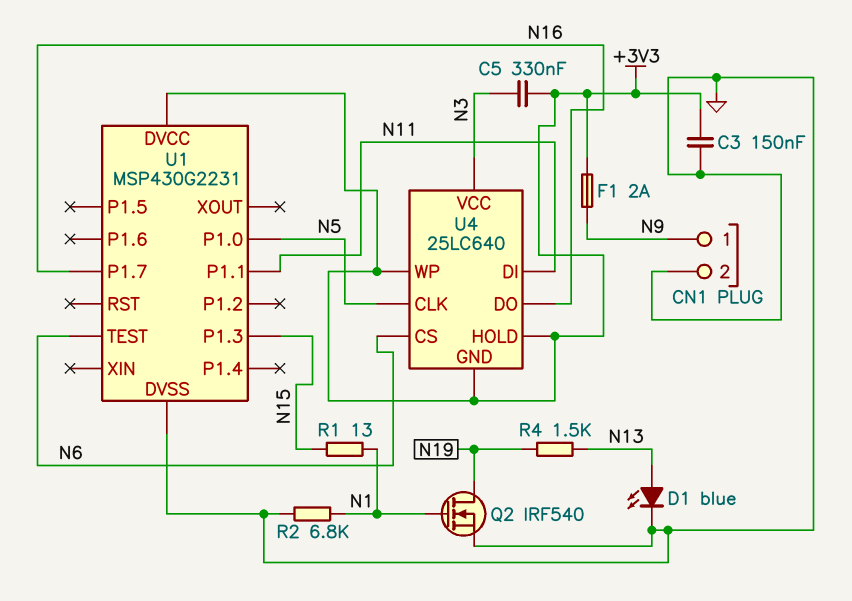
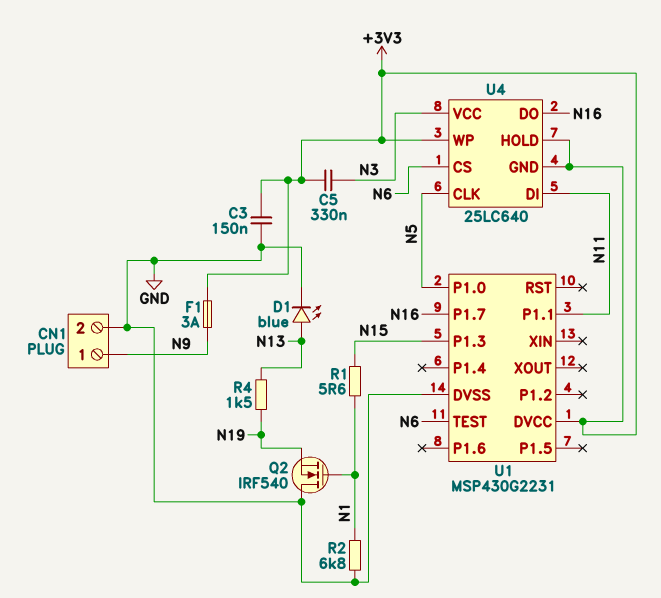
F1: 2A (+3V3, N9) -> 3A (+3V3, N9)
Q2: NMOS IRF540 (G N1, D N19, S GND) -> NMOS IRF540 (G N1, D GND, S N19)
R1: 13 (N1, N15) -> 5.6 (N1, N15)

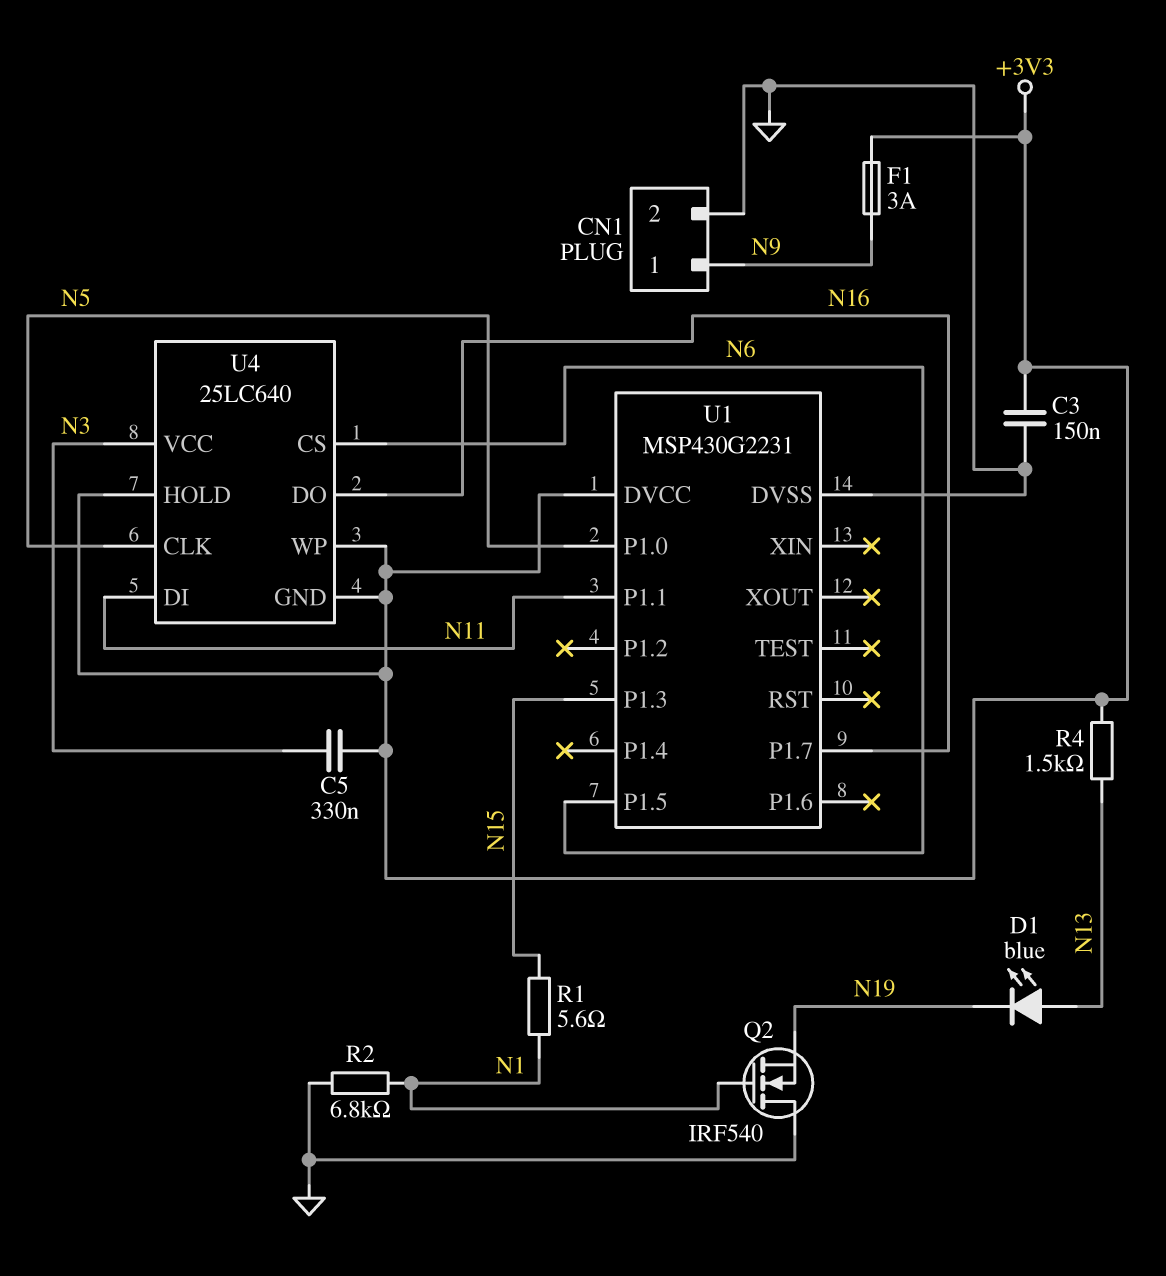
D1: LED blue (A N13, K GND) -> LED blue (A N13, K N19)
R4: 1.5k (N13, N19) -> 1.5k (+3V3, N13)
U1 pin P1.5: none -> N6
U1 pin TEST: N6 -> none

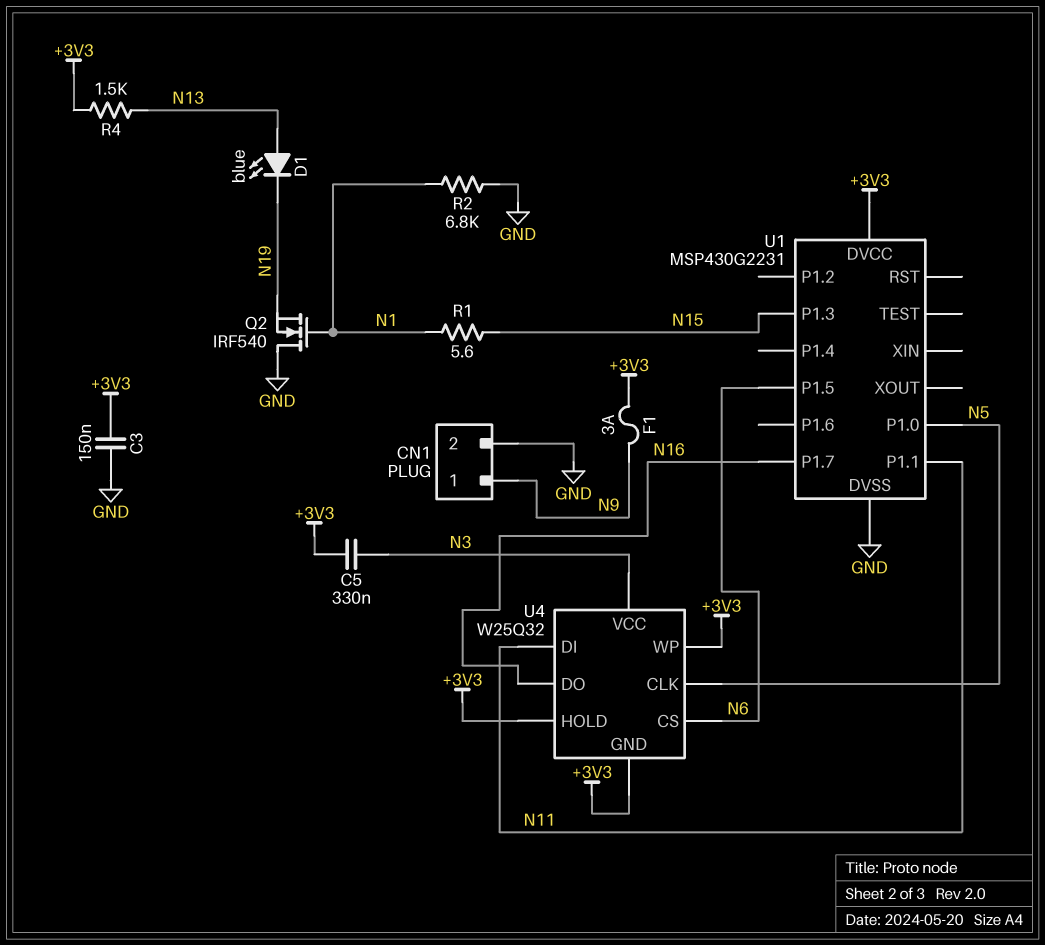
U4: 25LC640 -> W25Q32

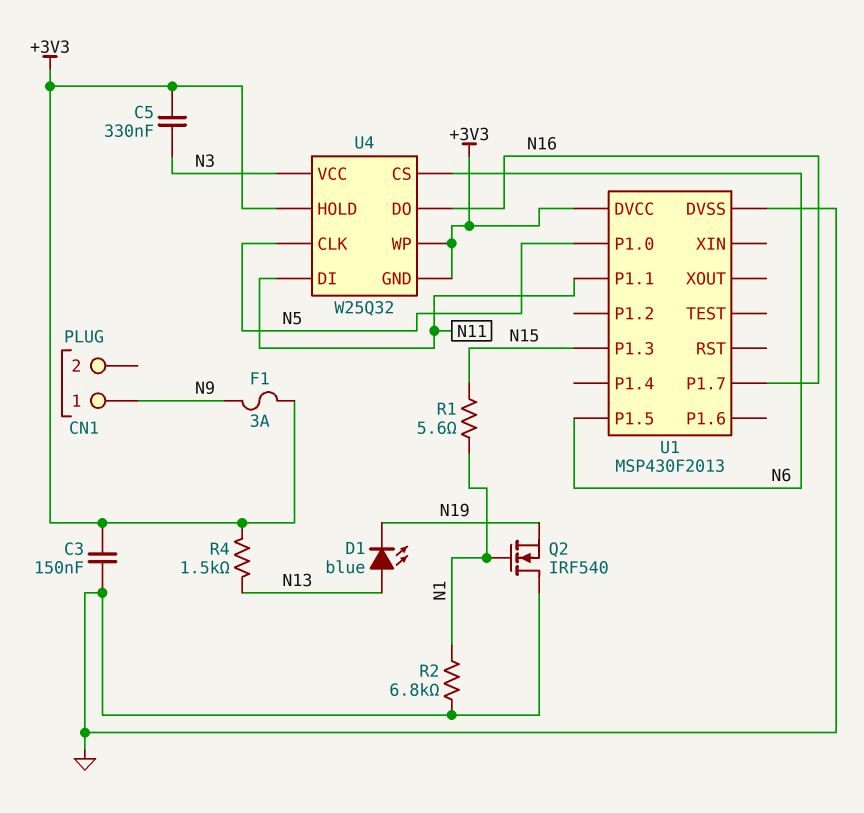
CN1 pin 2: GND -> none
U1: MSP430G2231 -> MSP430F2013

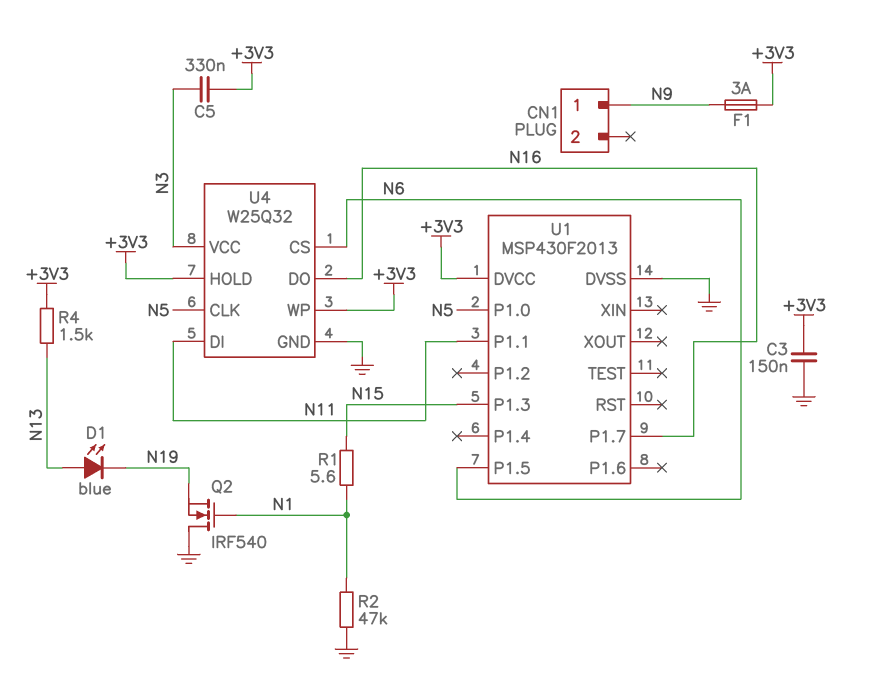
R2: 6.8k (GND, N1) -> 47k (GND, N1)
U4 pin GND: +3V3 -> GND

